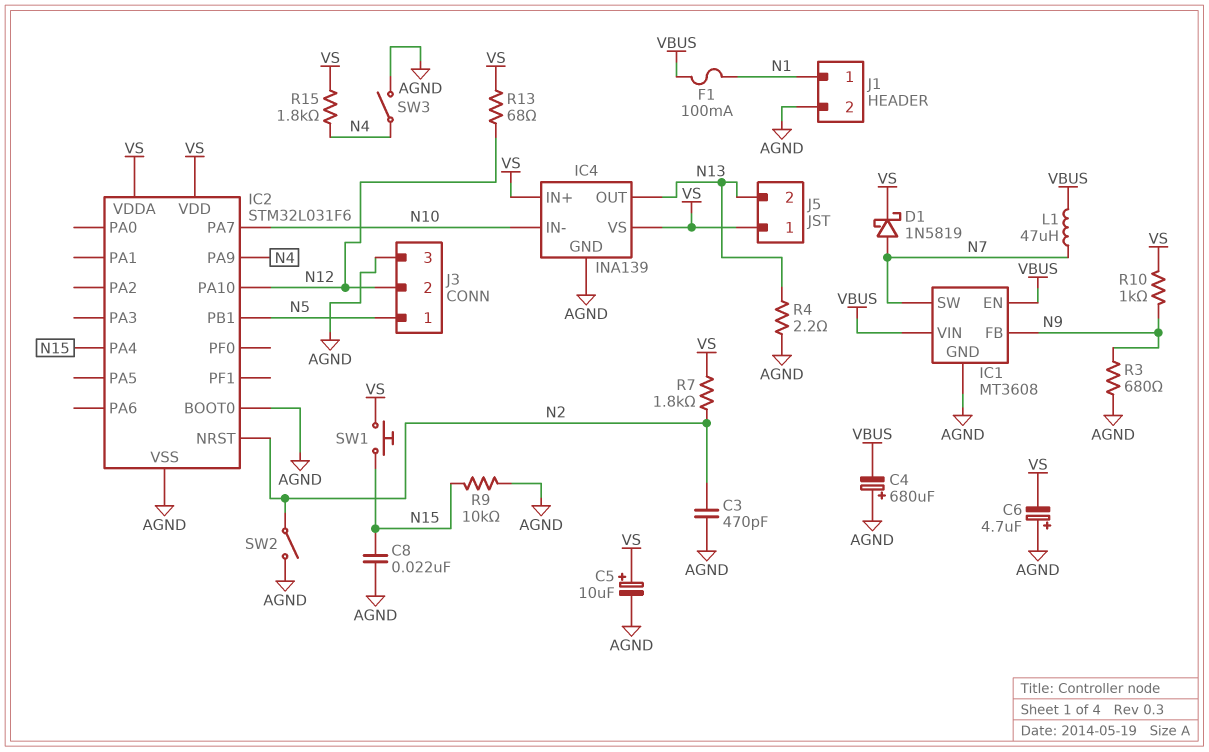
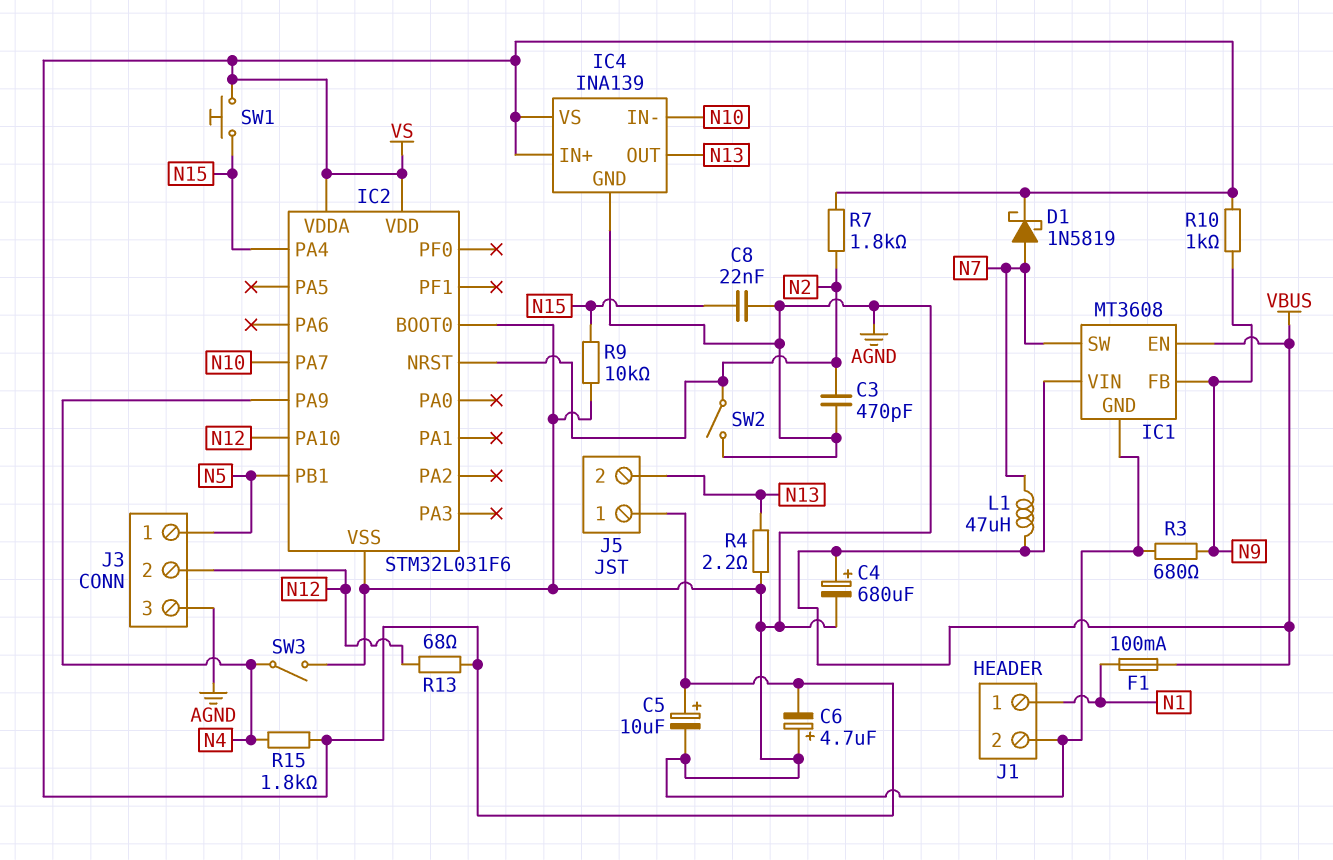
C4: 680uF (plus AGND, minus VBUS) -> 680uF (plus VBUS, minus AGND)

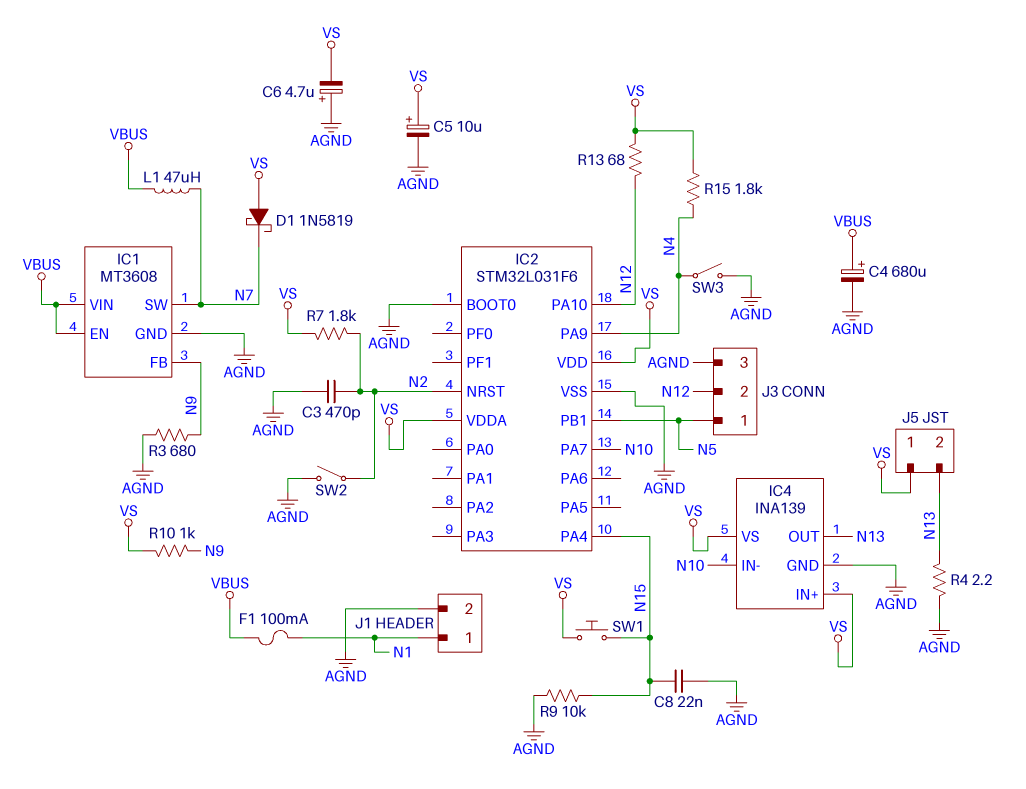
D1: schottky 1N5819 (A N7, K VS) -> schottky 1N5819 (A VS, K N7)

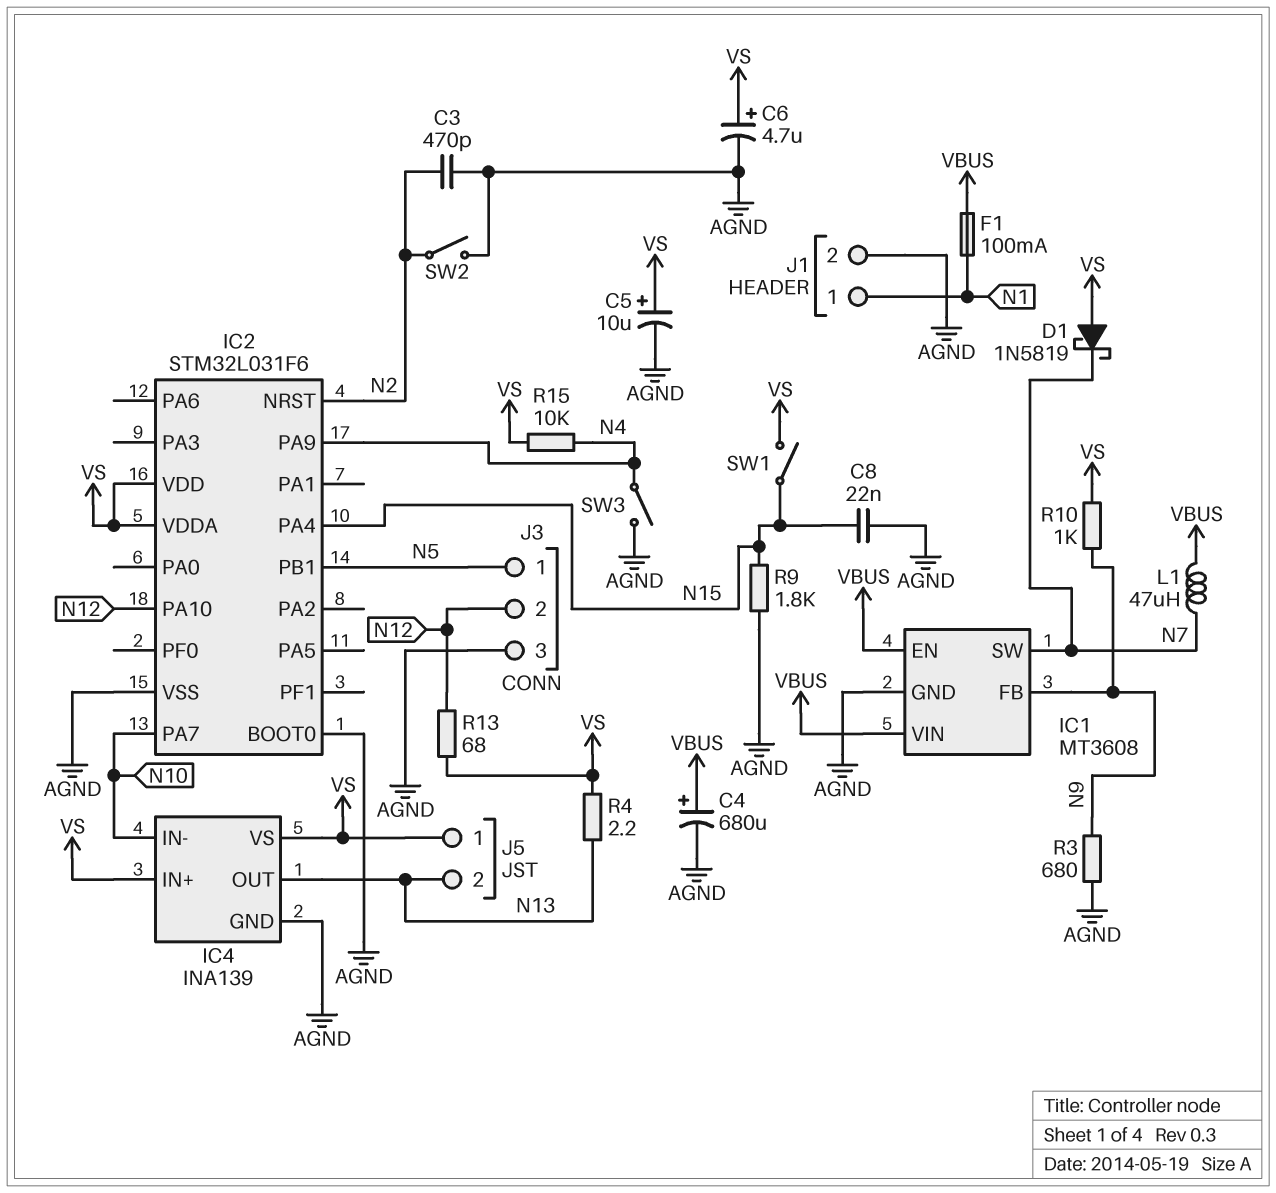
C6: 4.7uF (plus AGND, minus VS) -> 4.7uF (plus VS, minus AGND)
R4: 2.2 (AGND, N13) -> 2.2 (N13, VS)
R7: 1.8k (N2, VS) -> none
R9: 10k (AGND, N15) -> 1.8k (AGND, N15)
R15: 1.8k (N4, VS) -> 10k (N4, VS)
SW1: button (N15, VS) -> switch (N15, VS)

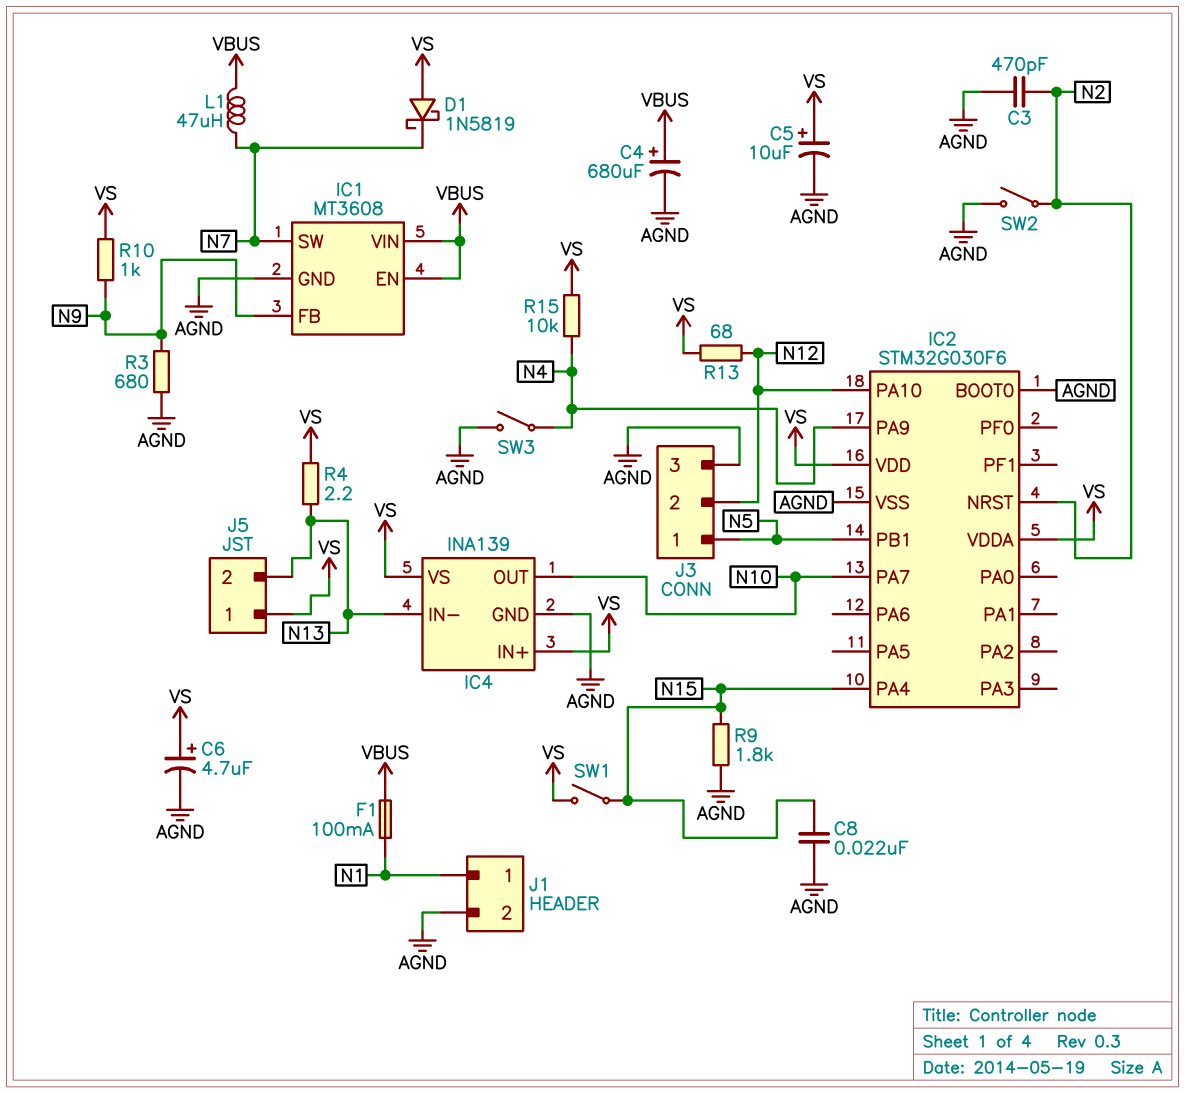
IC2: STM32L031F6 -> STM32G030F6
IC4 pin IN-: N10 -> N13
IC4 pin OUT: N13 -> N10

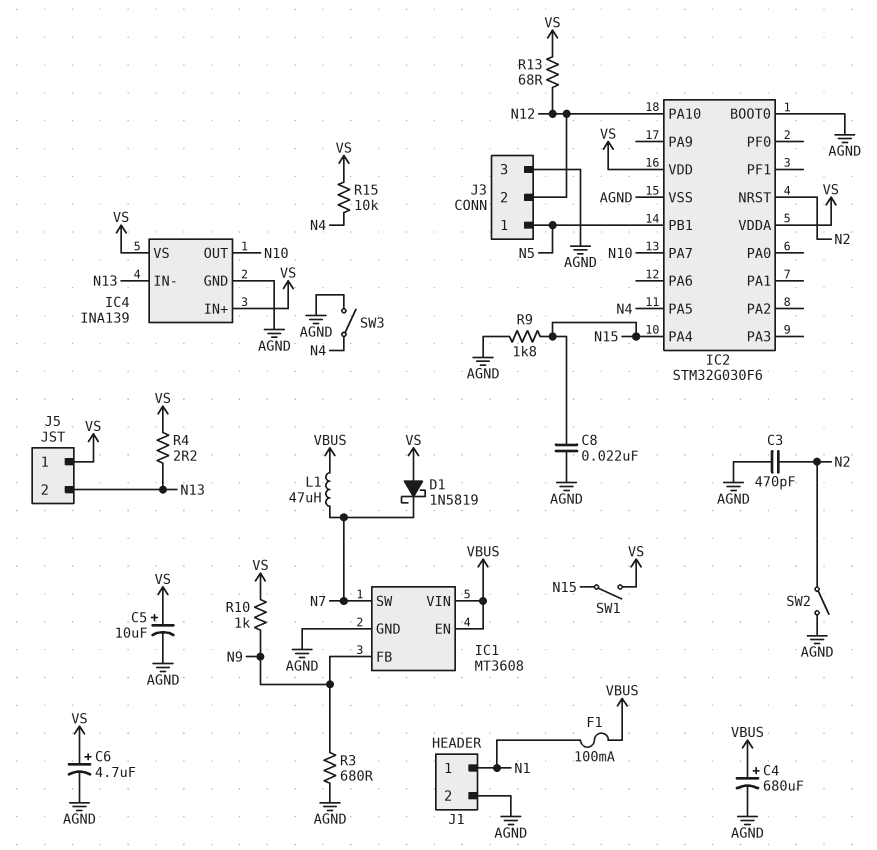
IC2 pin PA5: none -> N4
IC2 pin PA9: N4 -> none

